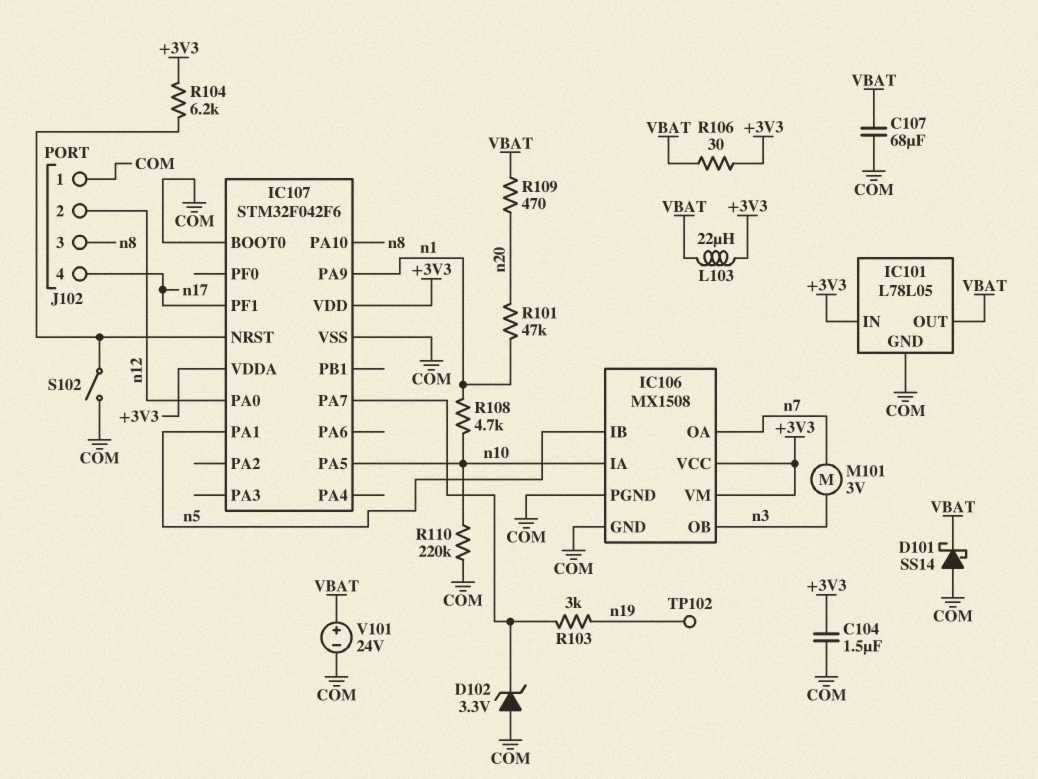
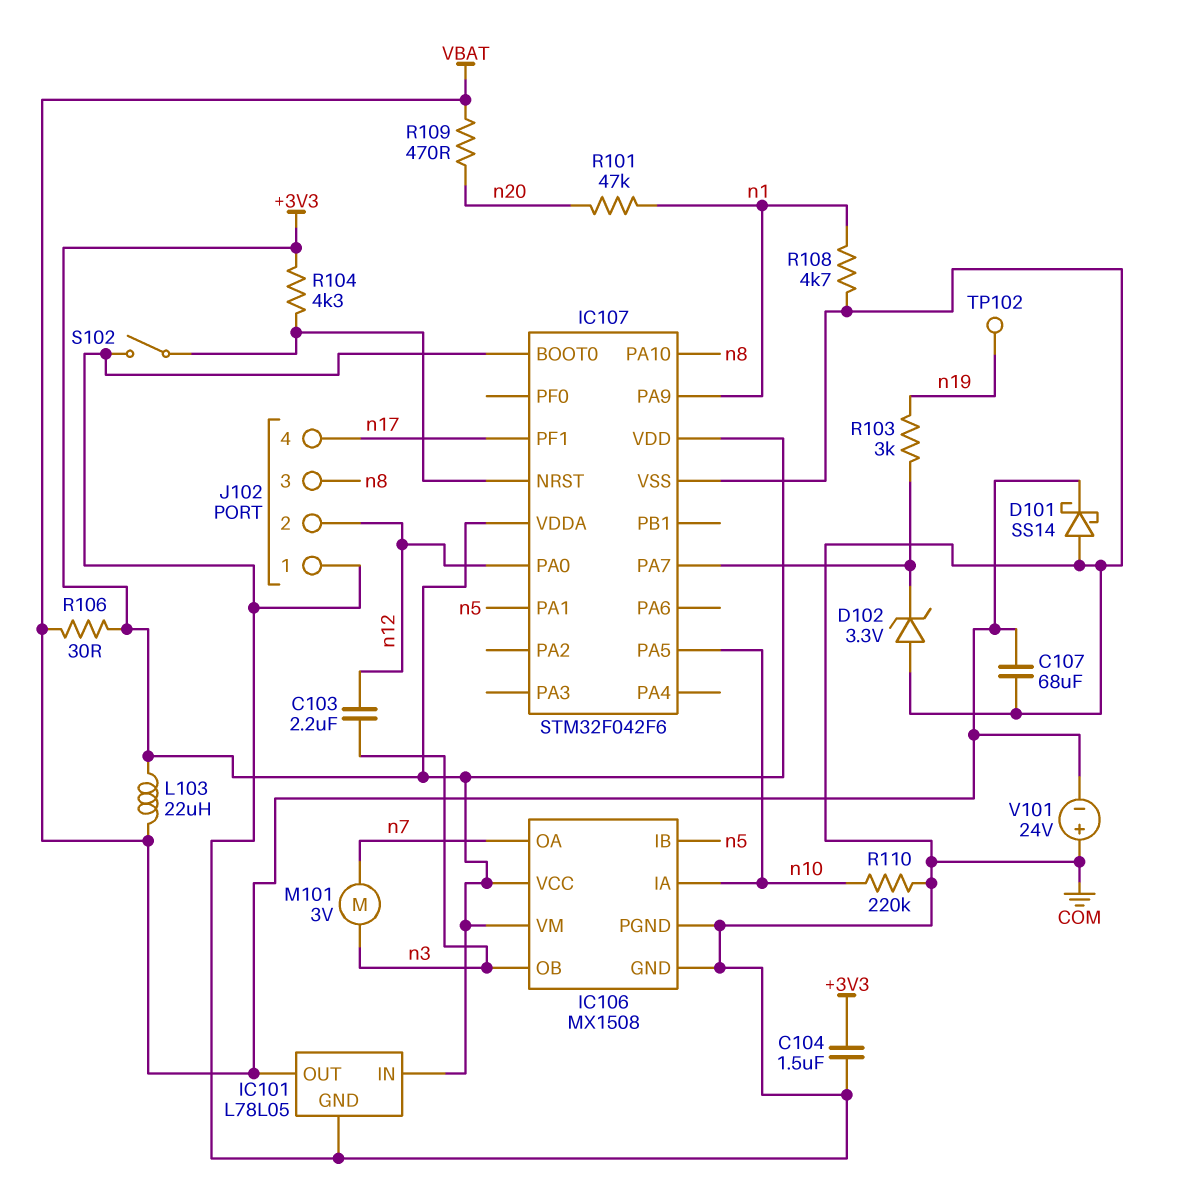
C103: none -> 2.2uF (n3, n12)
R104: 6.2k (+3V3, IC107/NRST) -> 4.3k (+3V3, IC107/NRST)
R108: 4.7k (n1, n10) -> 4.7k (COM, n1)
V101: 24V (plus VBAT, minus COM) -> 24V (plus COM, minus VBAT)

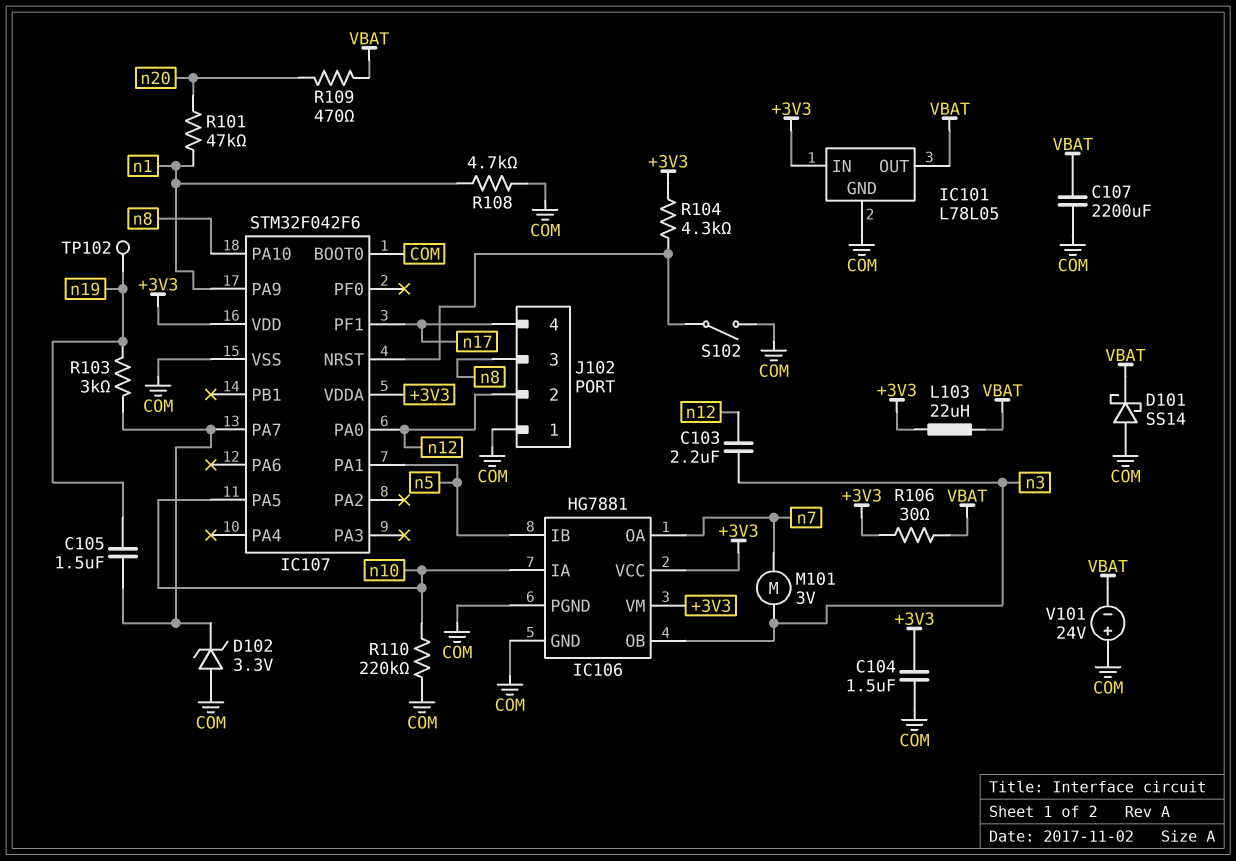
C105: none -> 1.5uF (IC107/PA7, n19)
C107: 68uF (COM, VBAT) -> 2200uF (COM, VBAT)
IC106: MX1508 -> HG7881

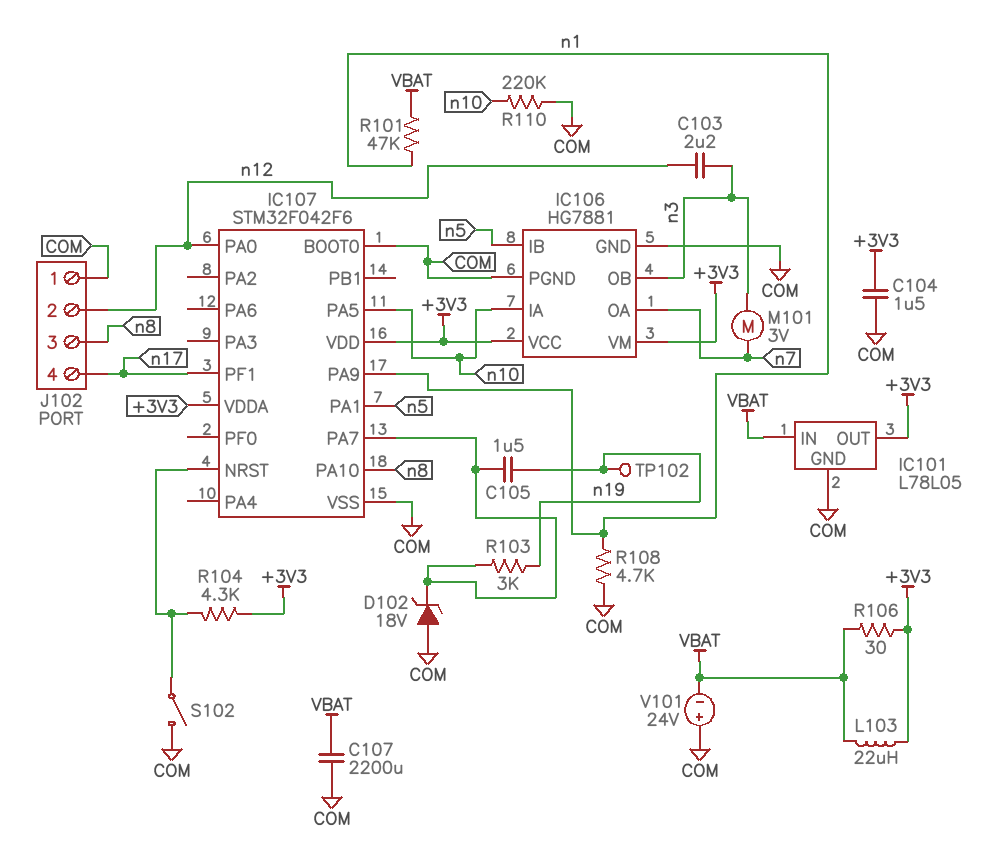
D101: schottky SS14 (A COM, K VBAT) -> none
D102: zener 3.3V (A COM, K IC107/PA7) -> zener 18V (A COM, K IC107/PA7)
IC101 pin IN: +3V3 -> VBAT
IC101 pin OUT: VBAT -> +3V3
R101: 47k (n1, n20) -> 47k (VBAT, n1)
R109: 470 (VBAT, n20) -> none

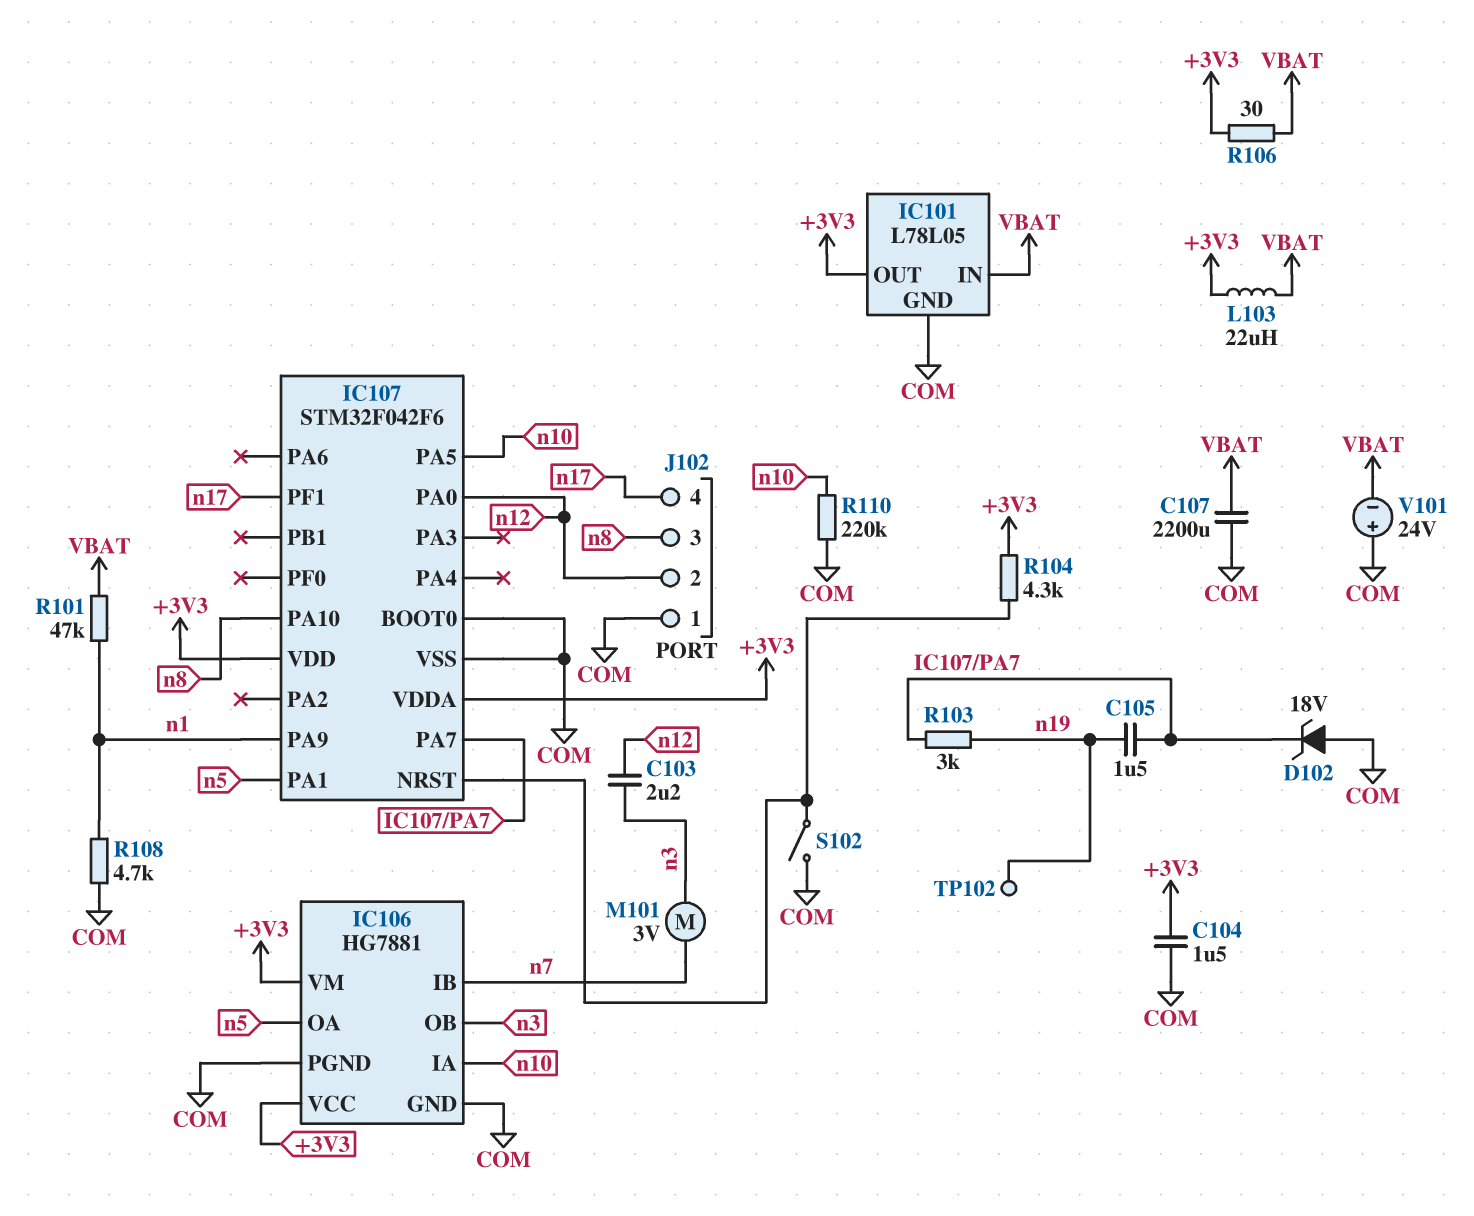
IC106 pin IB: n5 -> n7
IC106 pin OA: n7 -> n5

